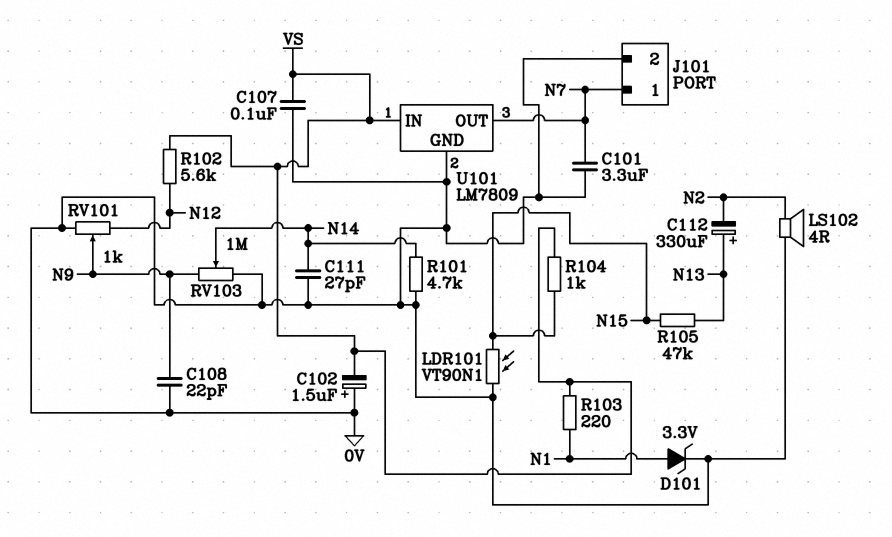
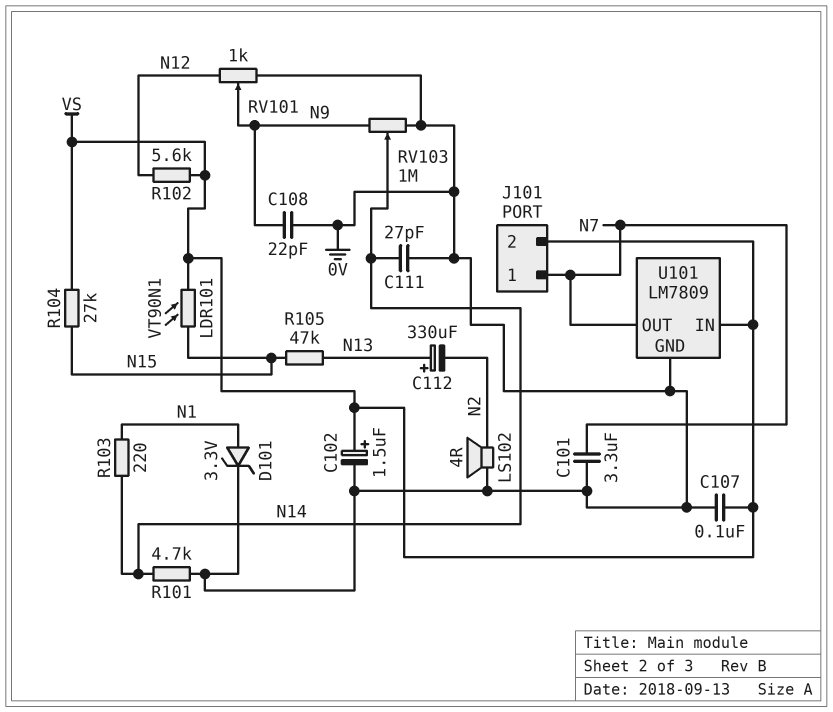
C102: 1.5uF (plus 0V, minus VS) -> 1.5uF (plus VS, minus 0V)
J101 pin 2: 0V -> VS
LDR101: VT90N1 (0V, N15) -> VT90N1 (N15, VS)
R103: 220 (N1, VS) -> 220 (N1, N14)
R104: 1k (N15, VS) -> 27k (N15, VS)

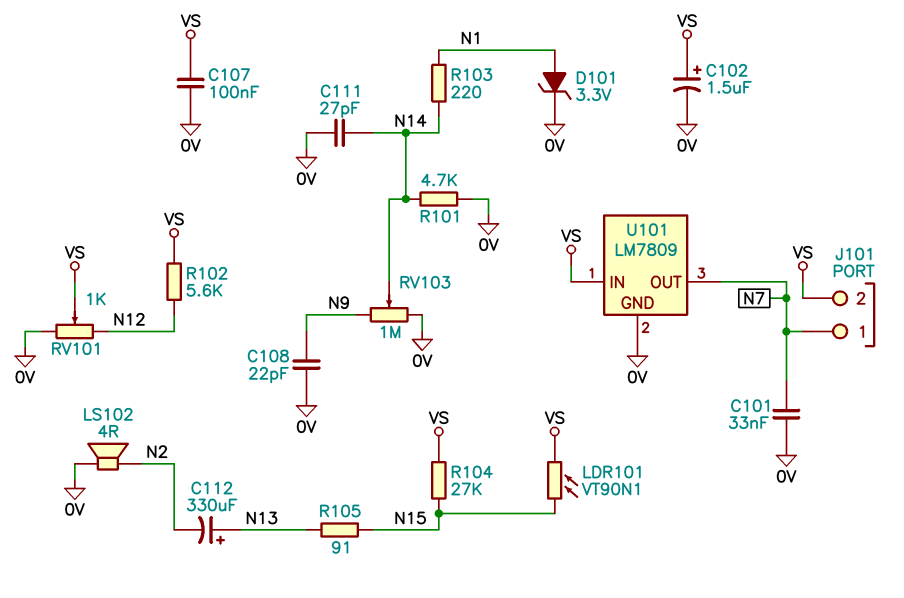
C101: 3.3uF (0V, N7) -> 33nF (0V, N7)
R105: 47k (N13, N15) -> 91 (N13, N15)
RV101: 1k (0V, N12, wiper N9) -> 1k (0V, N12, wiper VS)

